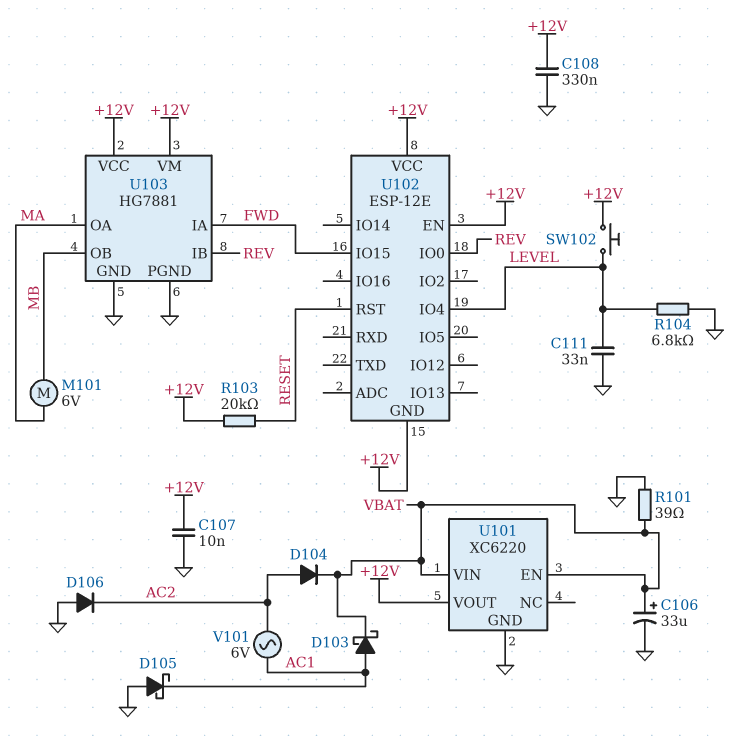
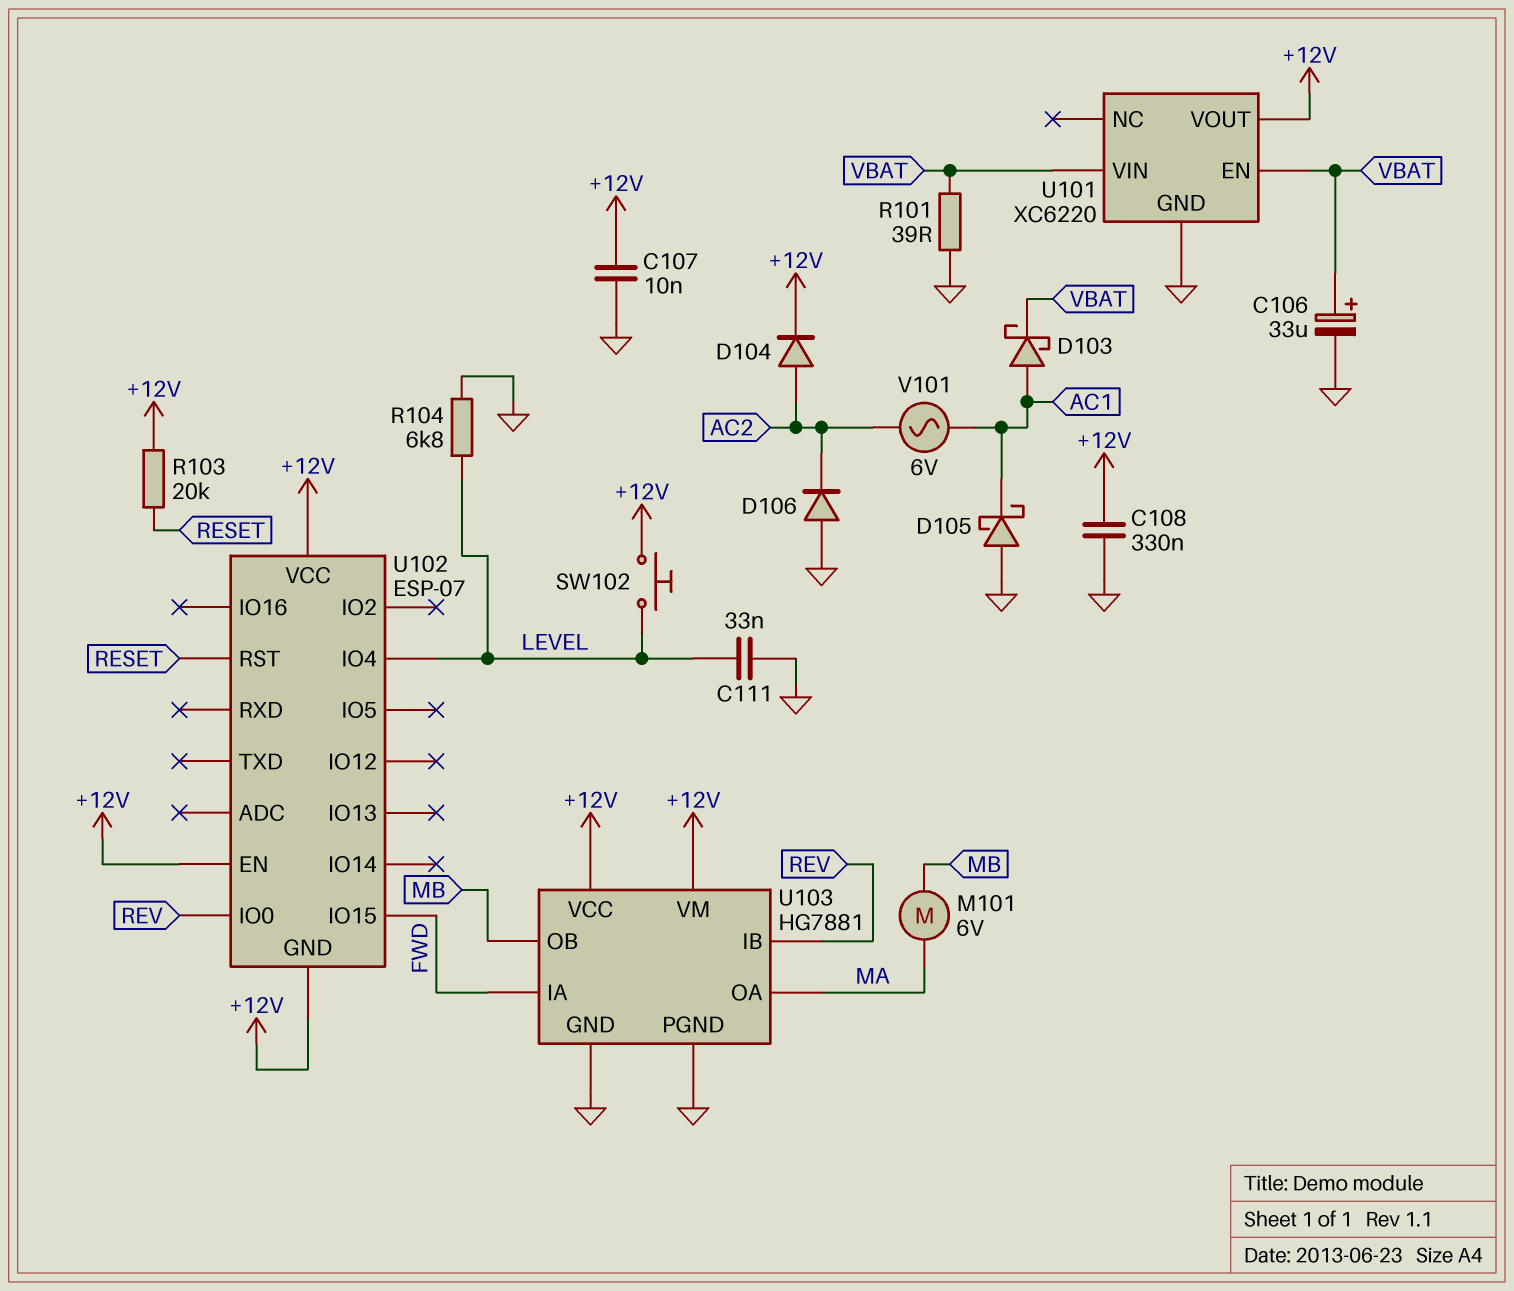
D104: diode (A AC2, K VBAT) -> diode (A AC2, K +12V)
U102: ESP-12E -> ESP-07

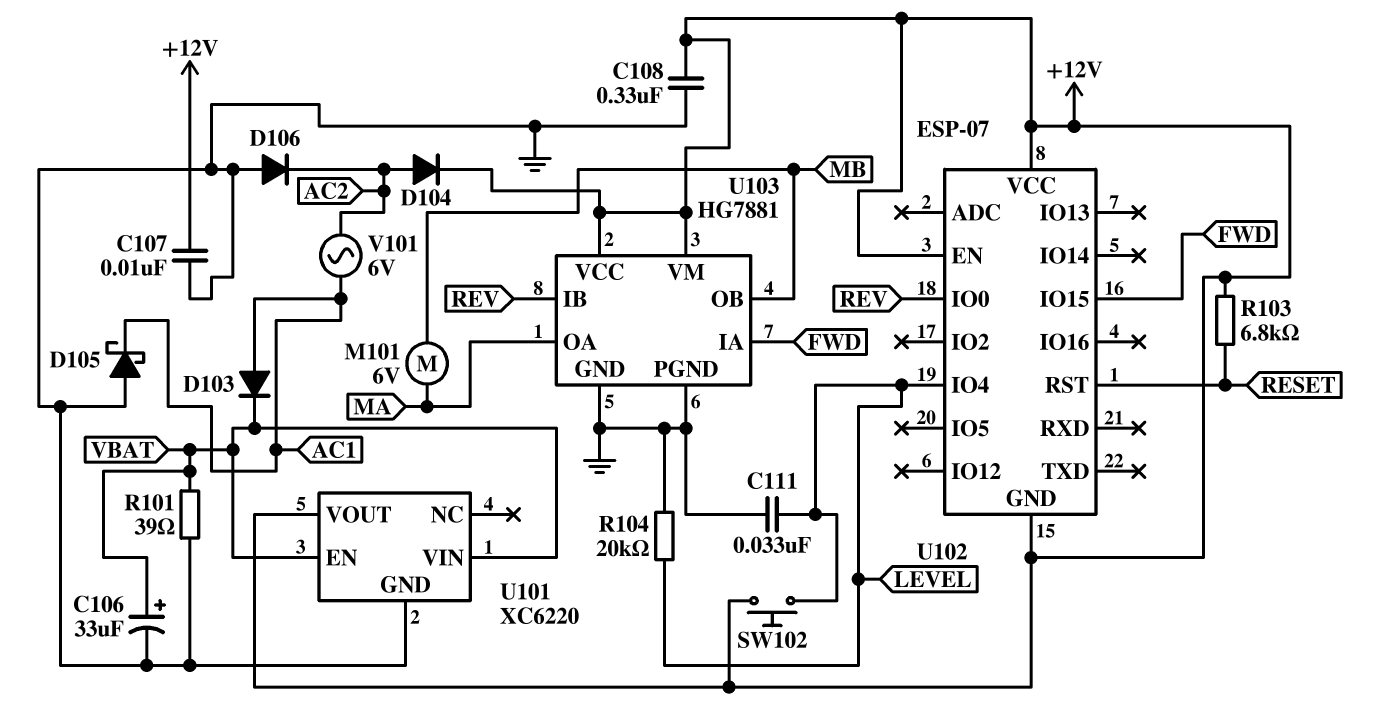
D103: schottky (A AC1, K VBAT) -> diode (A AC1, K VBAT)
R103: 20k (+12V, RESET) -> 6.8k (+12V, RESET)
R104: 6.8k (GND, LEVEL) -> 20k (GND, LEVEL)

